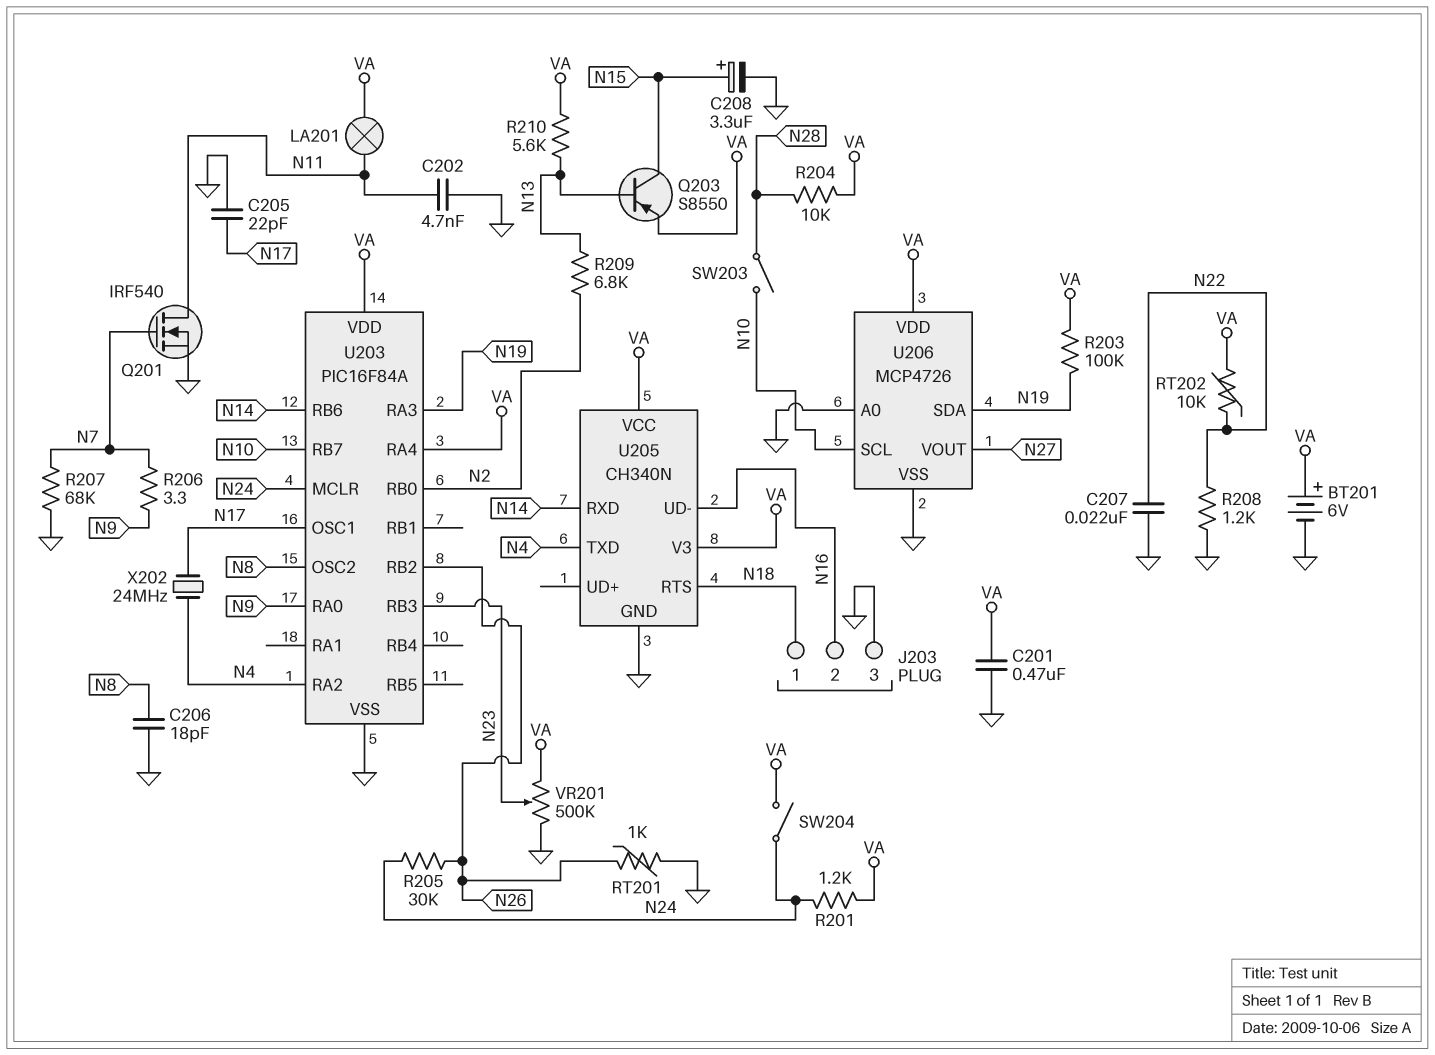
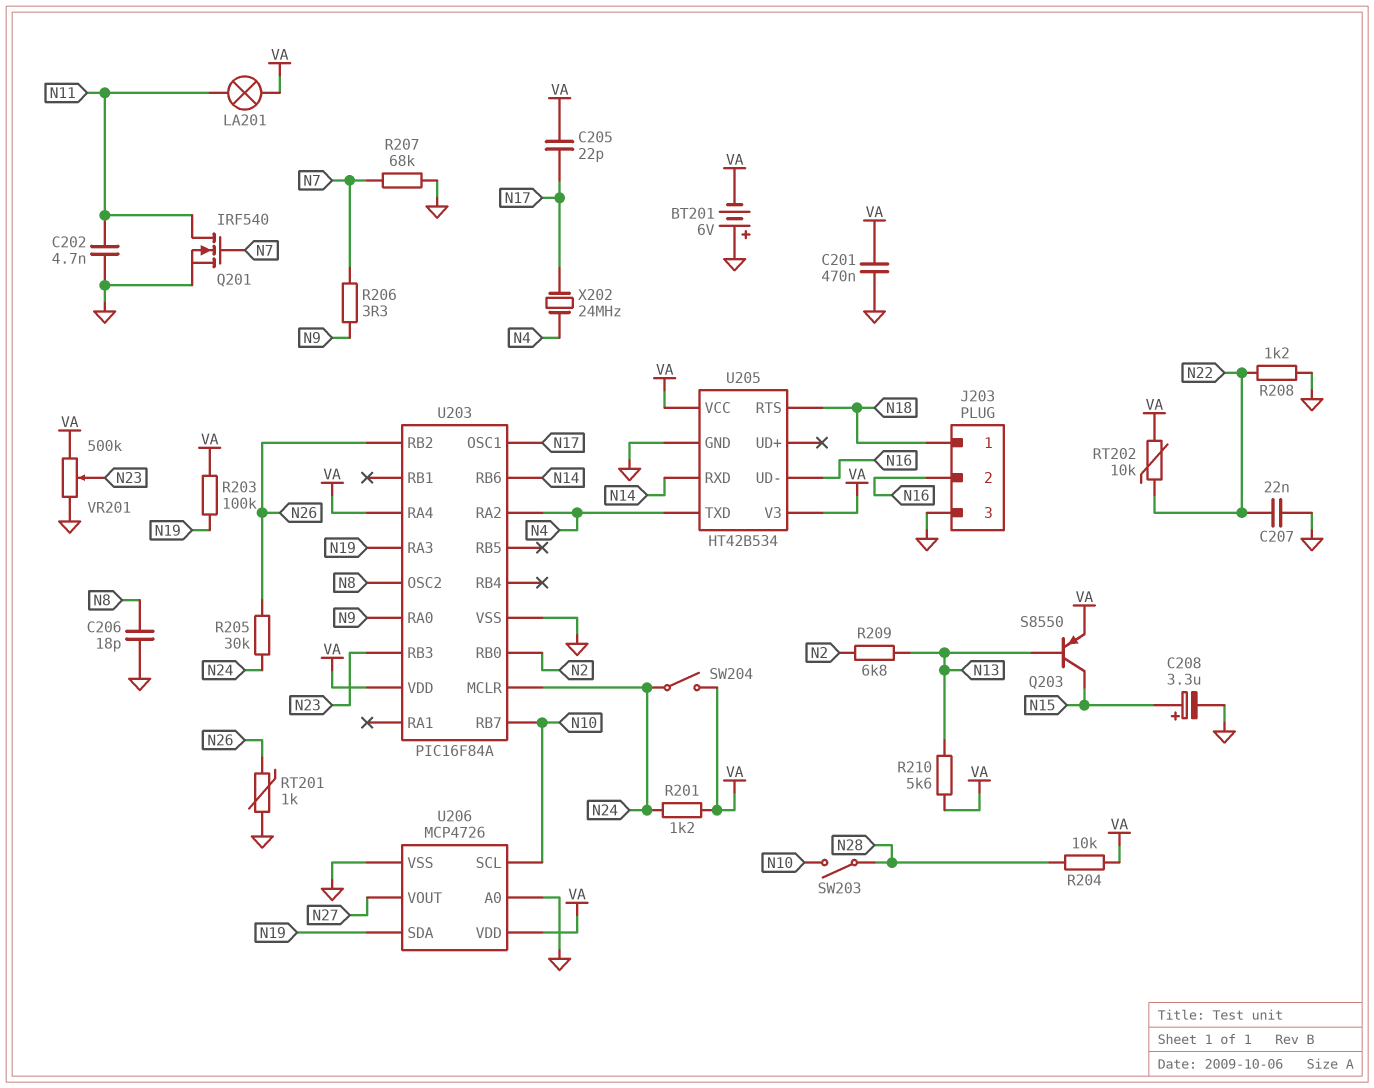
BT201: 6V (plus VA, minus GND) -> 6V (plus GND, minus VA)
C205: 22pF (GND, N17) -> 22pF (N17, VA)
U205: CH340N -> HT42B534

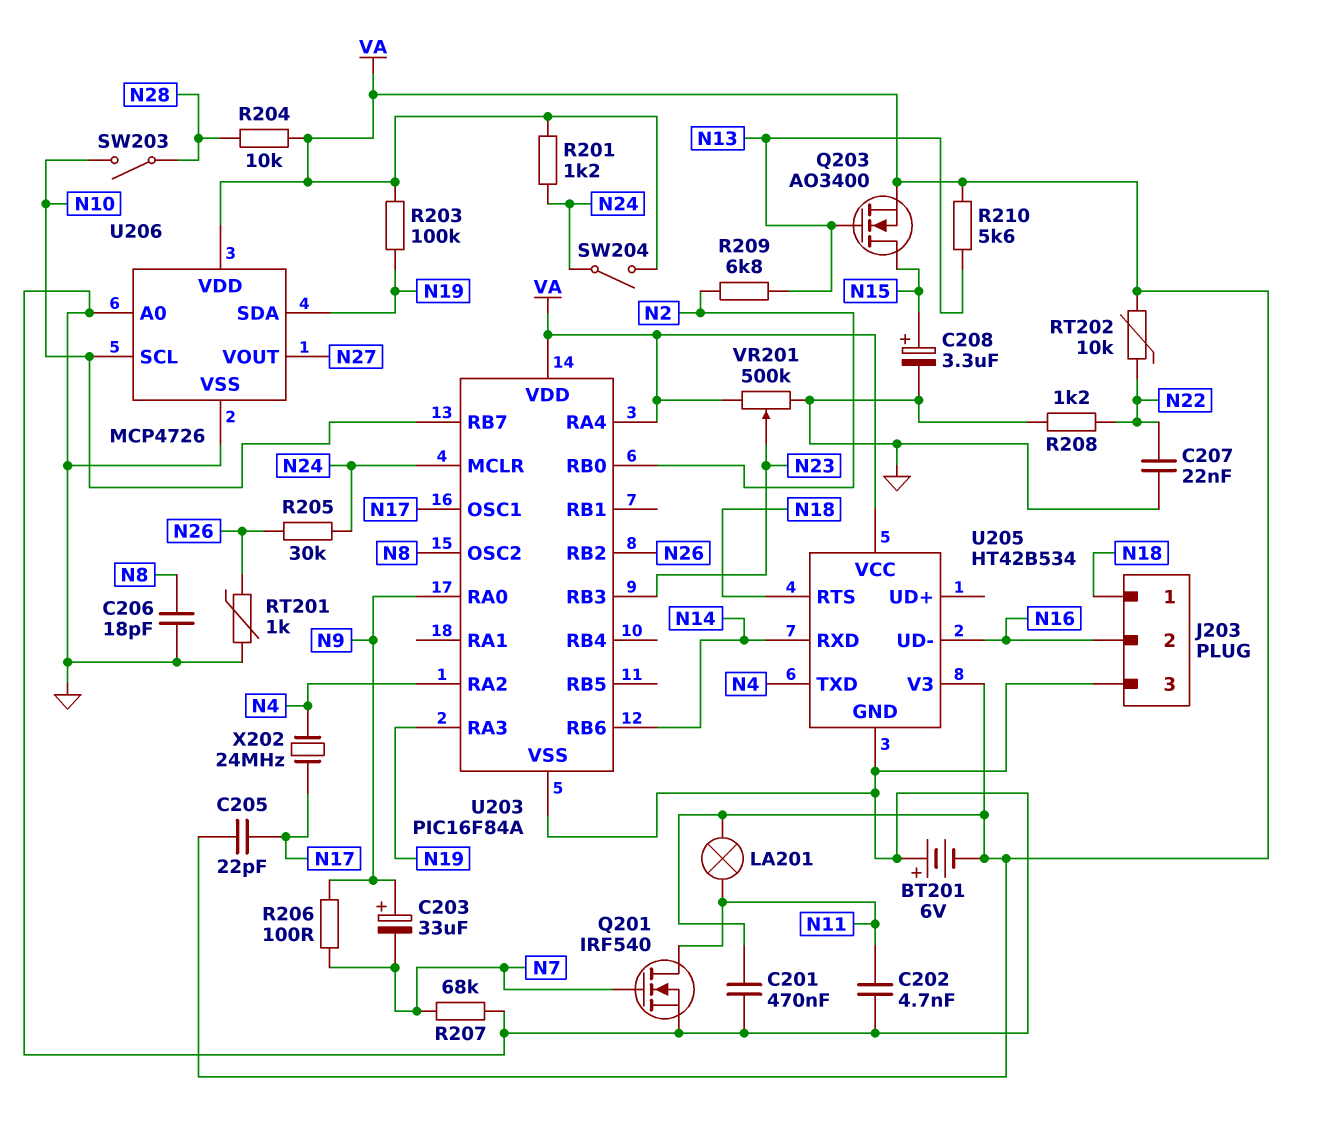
C203: none -> 33uF (plus N9, minus N7)
Q203: PNP S8550 (B N13, C N15, E VA) -> NMOS AO3400 (G N13, D N15, S VA)
R206: 3.3 (N7, N9) -> 100 (N7, N9)

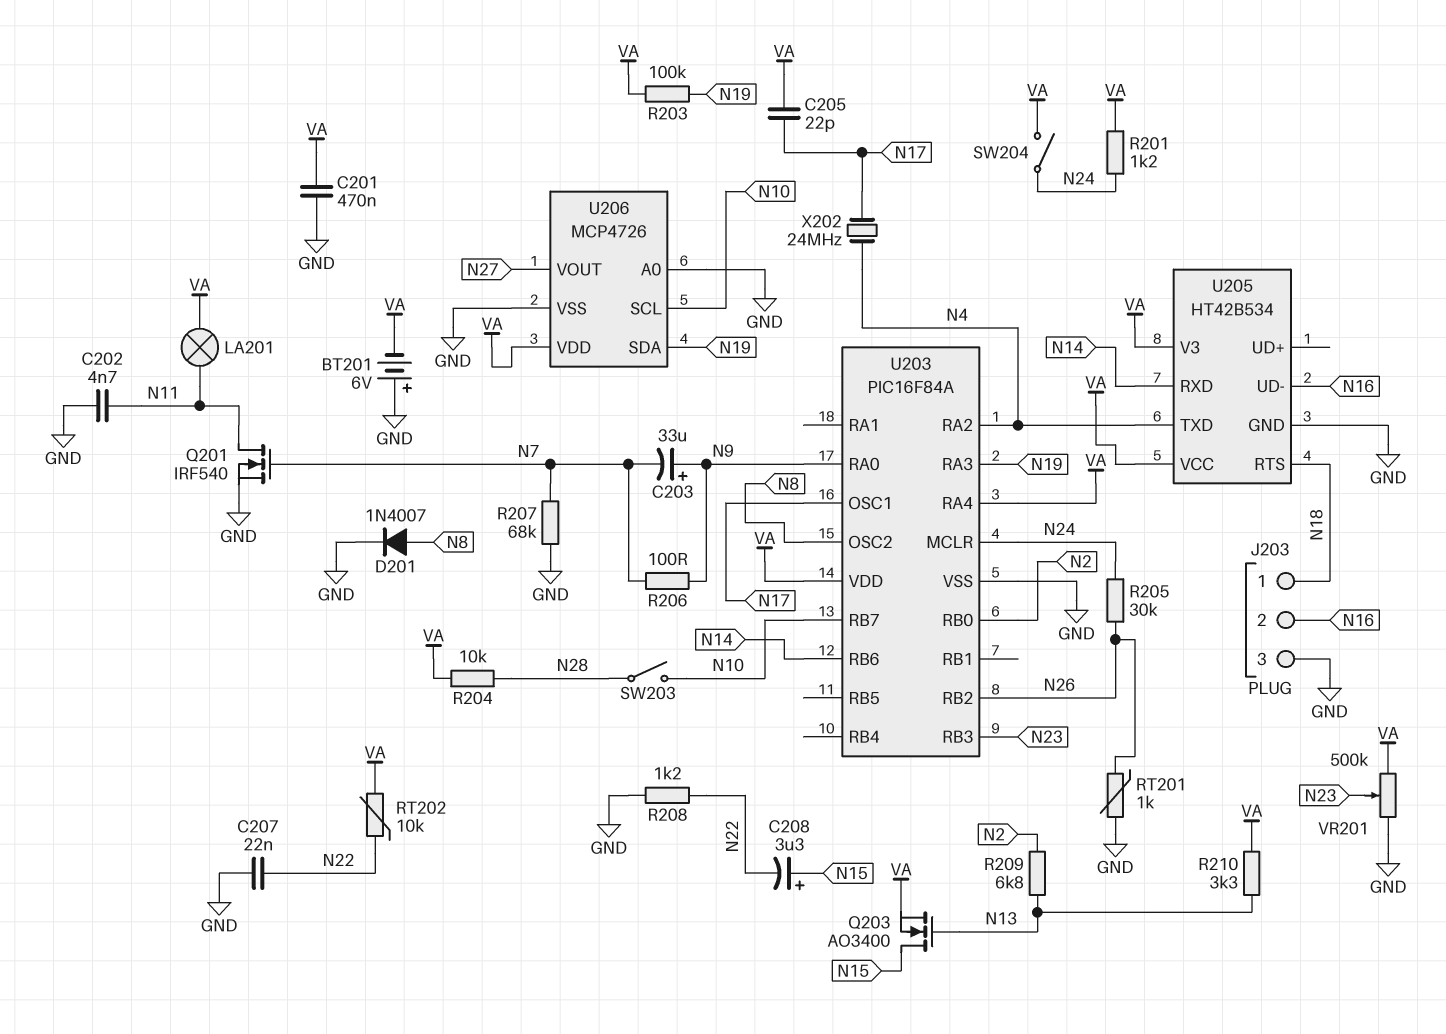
C206: 18pF (GND, N8) -> none
C208: 3.3uF (plus N15, minus GND) -> 3.3uF (plus N15, minus N22)
D201: none -> diode 1N4007 (A N8, K GND)
R210: 5.6k (N13, VA) -> 3.3k (N13, VA)

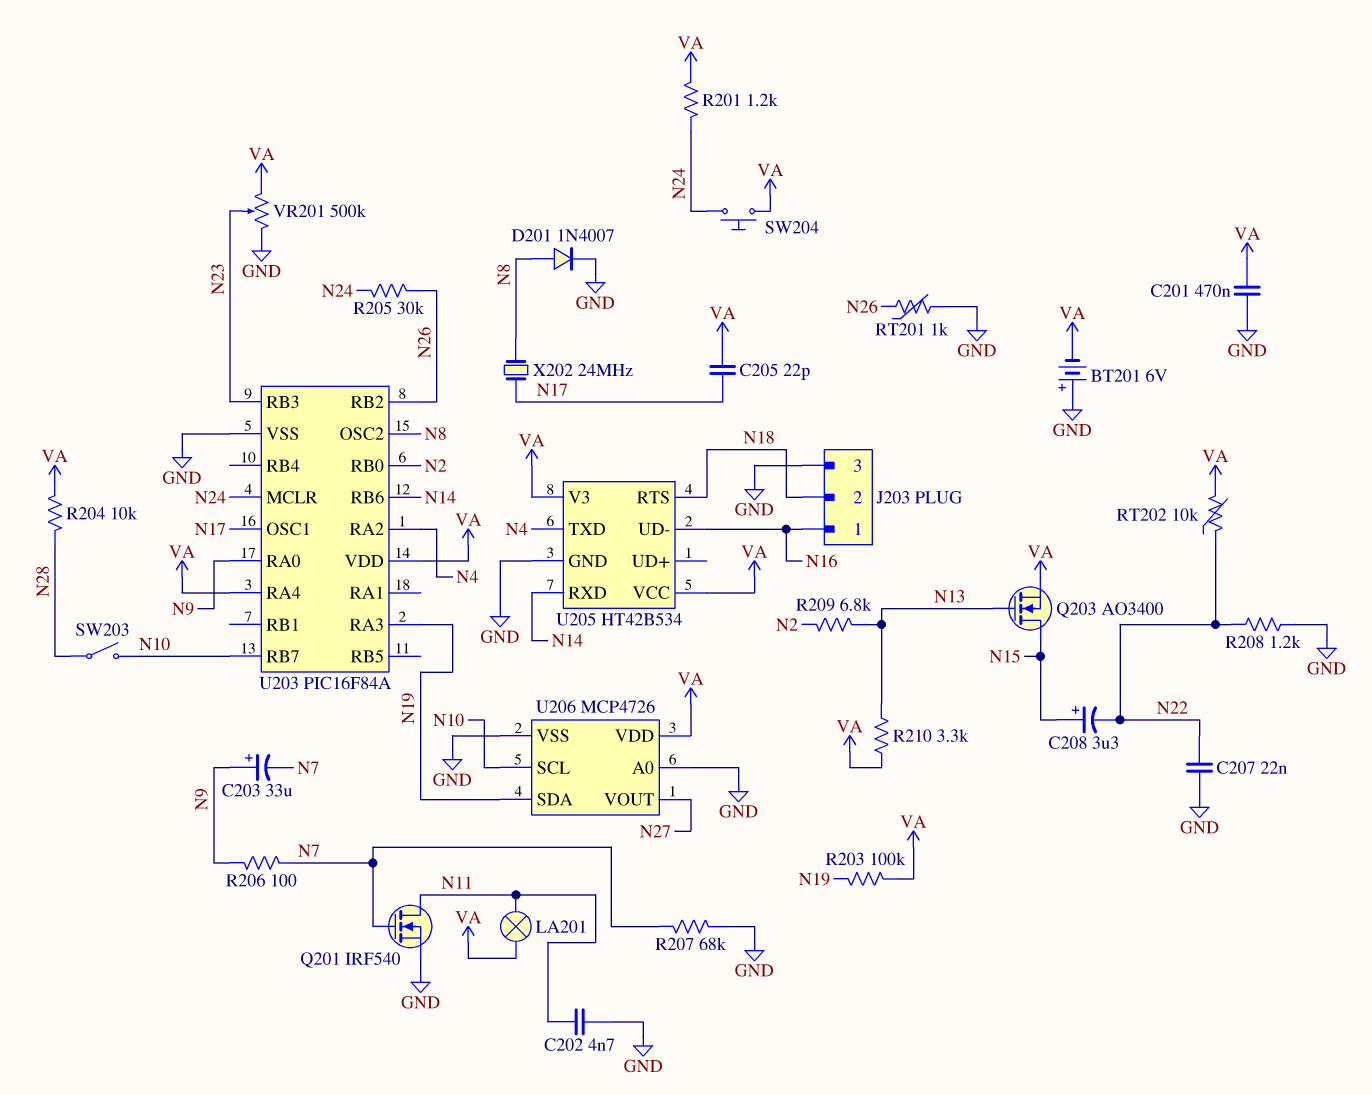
J203 pin 1: N18 -> N16
J203 pin 2: N16 -> N18
SW204: switch (N24, VA) -> button (N24, VA)
X202: 24MHz (N4, N17) -> 24MHz (N8, N17)

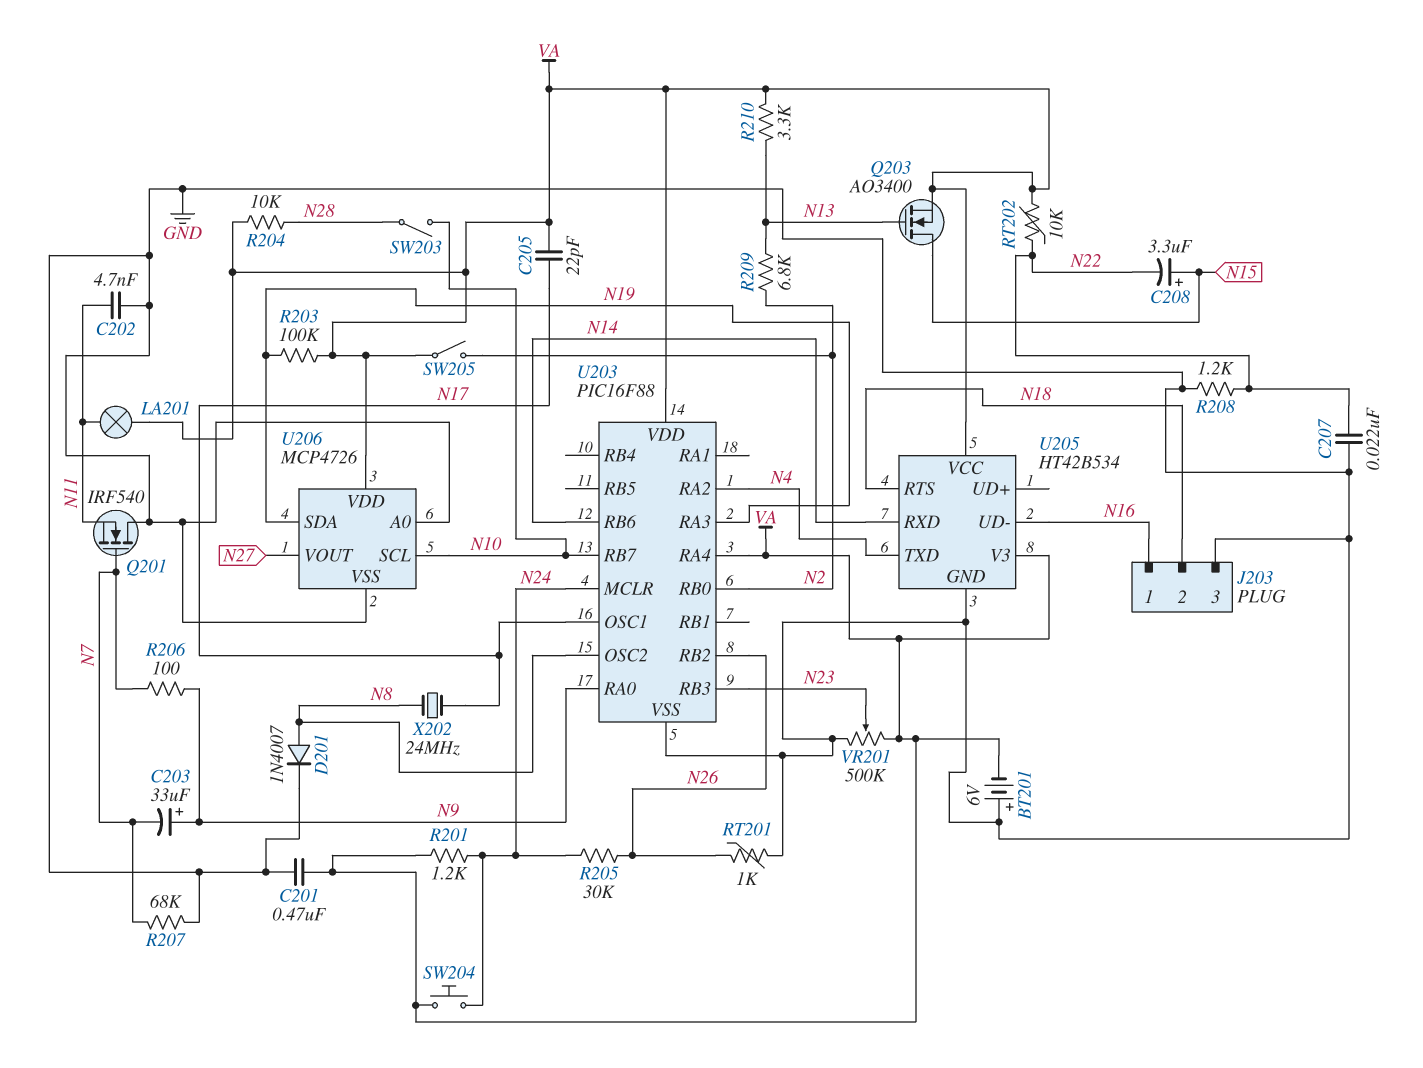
Q201: NMOS IRF540 (G N7, D N11, S GND) -> NMOS IRF540 (G N7, D GND, S N11)
SW205: none -> switch (N2, VA)
U203: PIC16F84A -> PIC16F88

